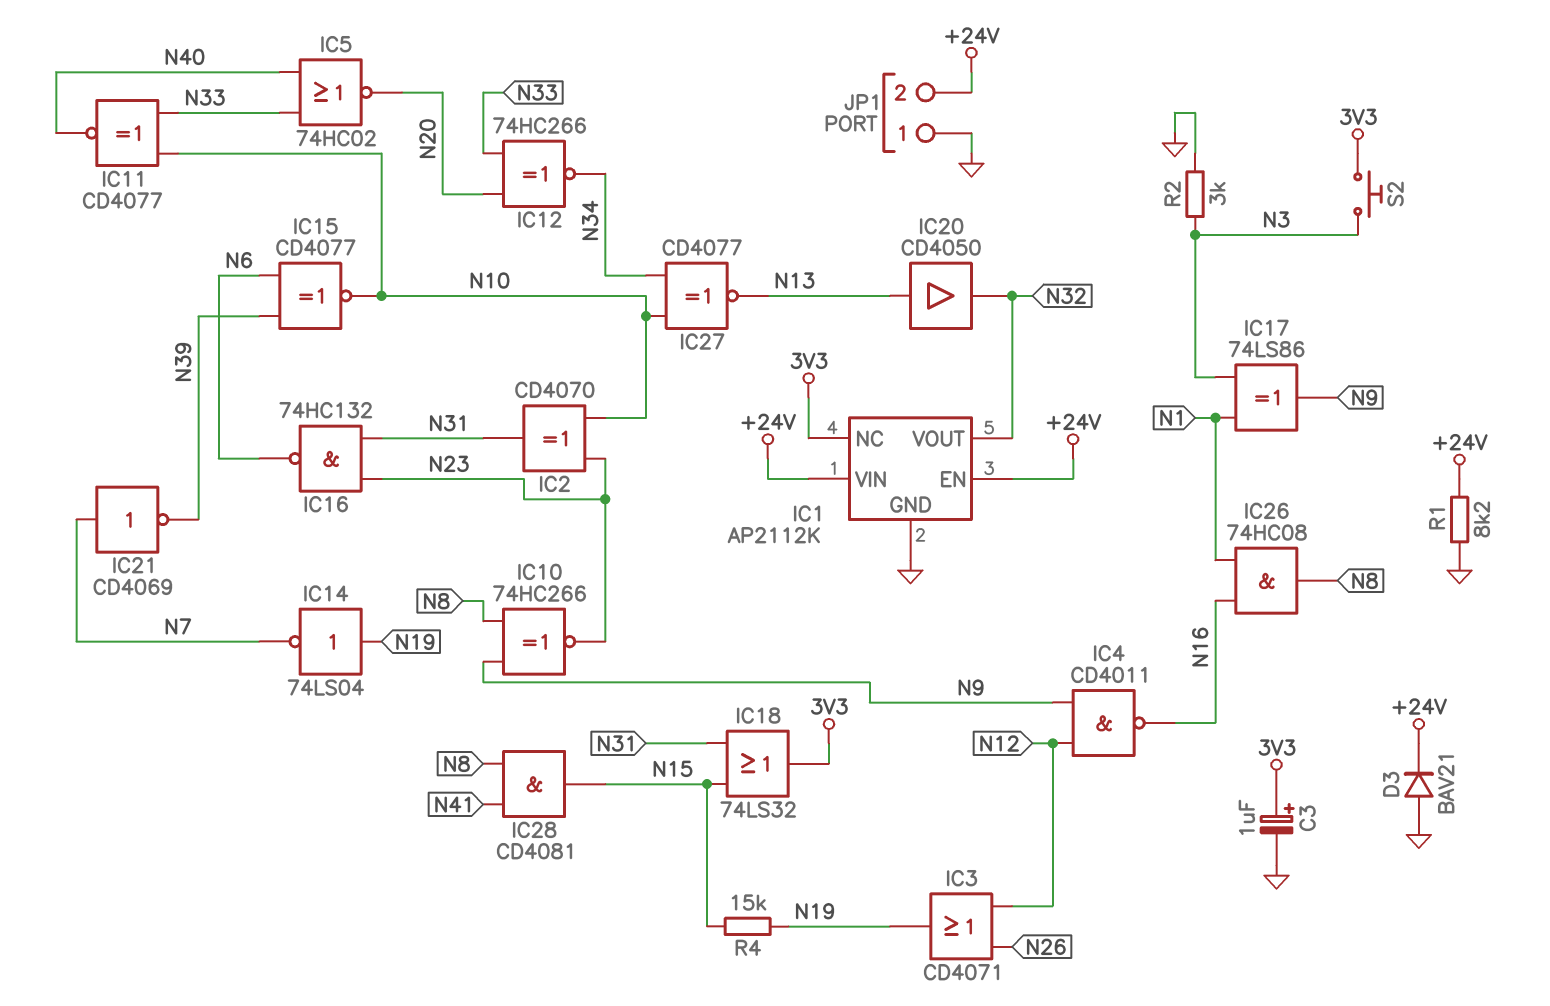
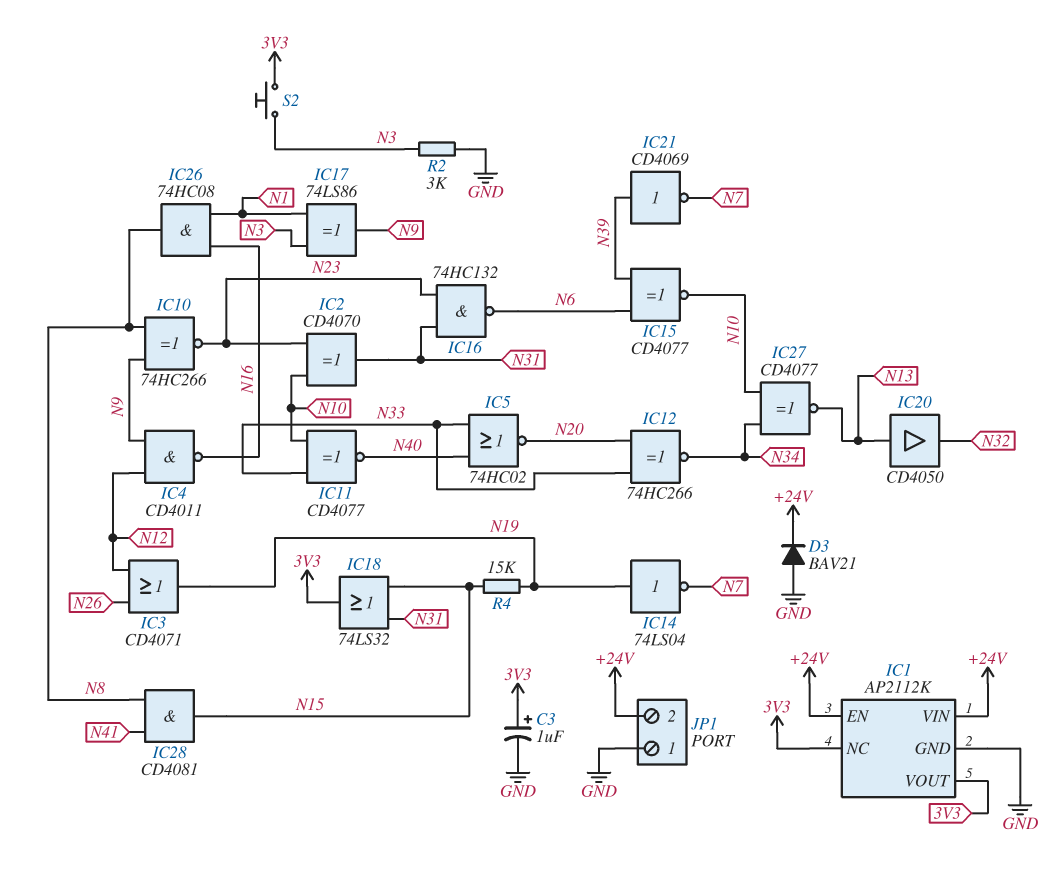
IC1 pin VOUT: N32 -> 3V3
IC21: NOT CD4069 (in N7, out N39) -> NOT CD4069 (in N39, out N7)
R1: 8.2k (+24V, GND) -> none

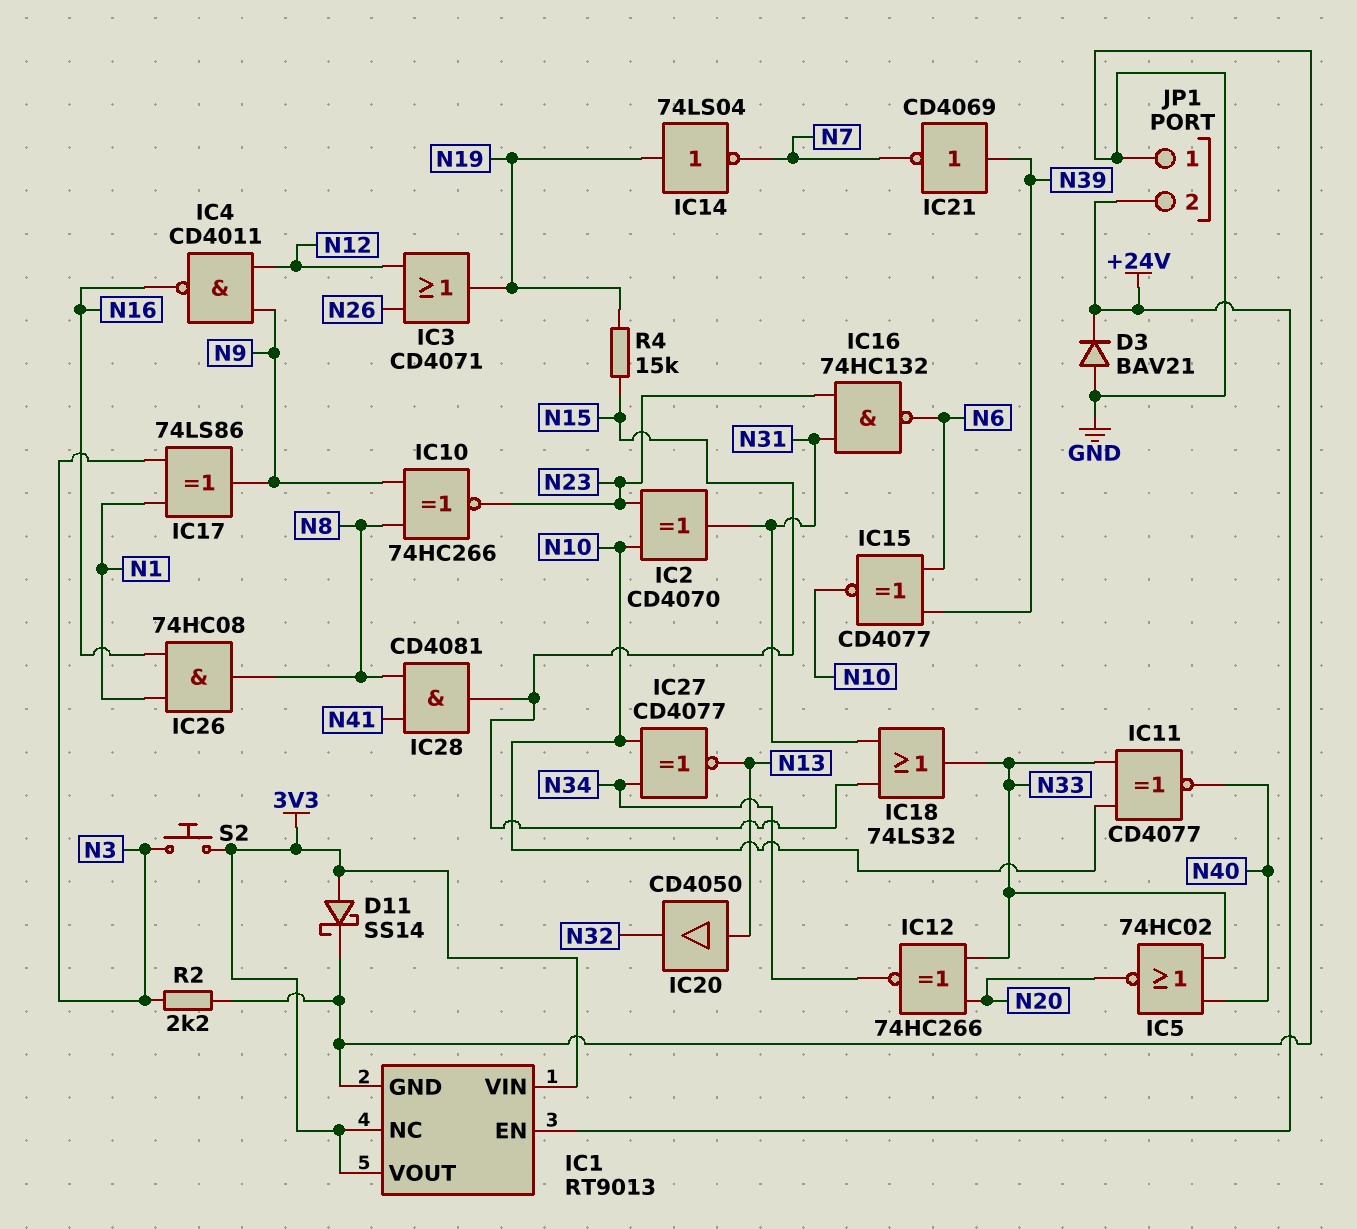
C3: 1uF (plus 3V3, minus GND) -> none
D11: none -> schottky SS14 (A 3V3, K GND)
IC1: AP2112K -> RT9013
IC1 pin VIN: +24V -> 3V3
IC18: OR 74LS32 (in N15, in N31, out 3V3) -> OR 74LS32 (in N15, in N31, out N33)
R2: 3k (GND, N3) -> 2.2k (GND, N3)

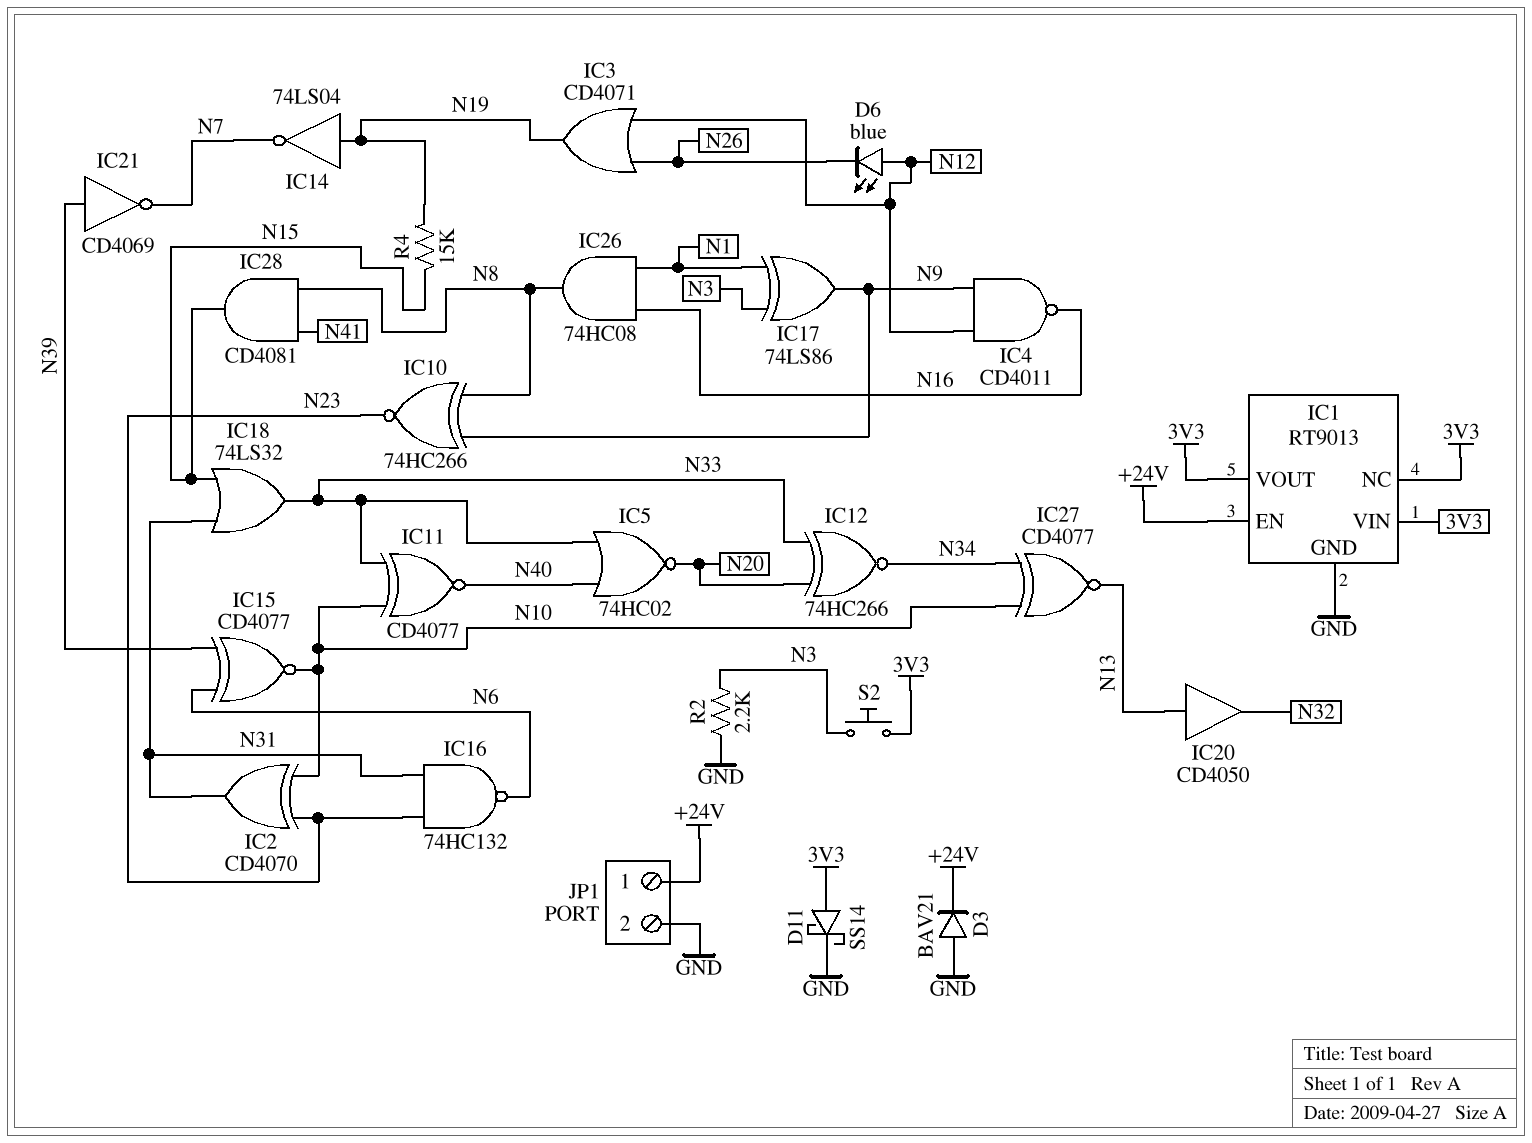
D6: none -> LED blue (A N12, K N26)
JP1 pin 1: GND -> +24V
JP1 pin 2: +24V -> GND

